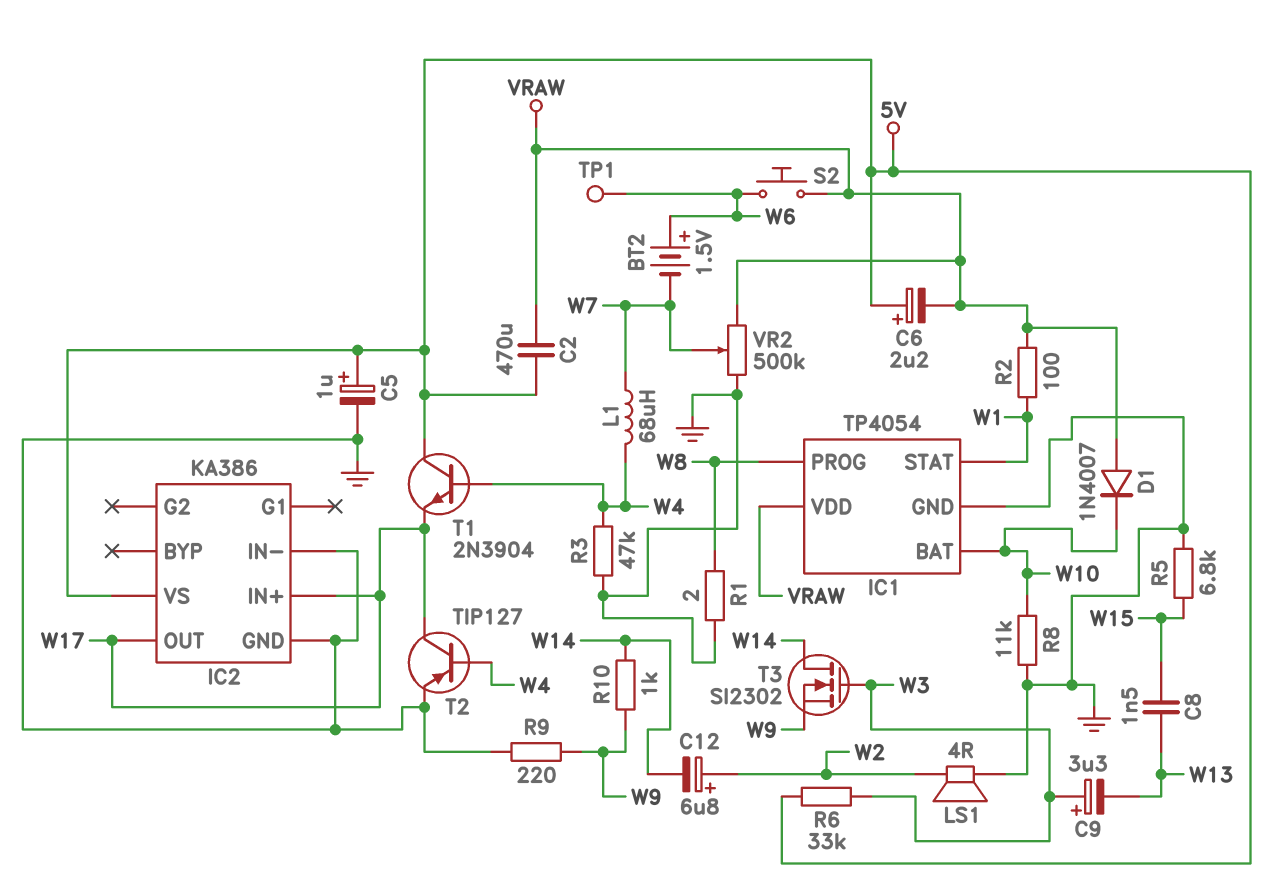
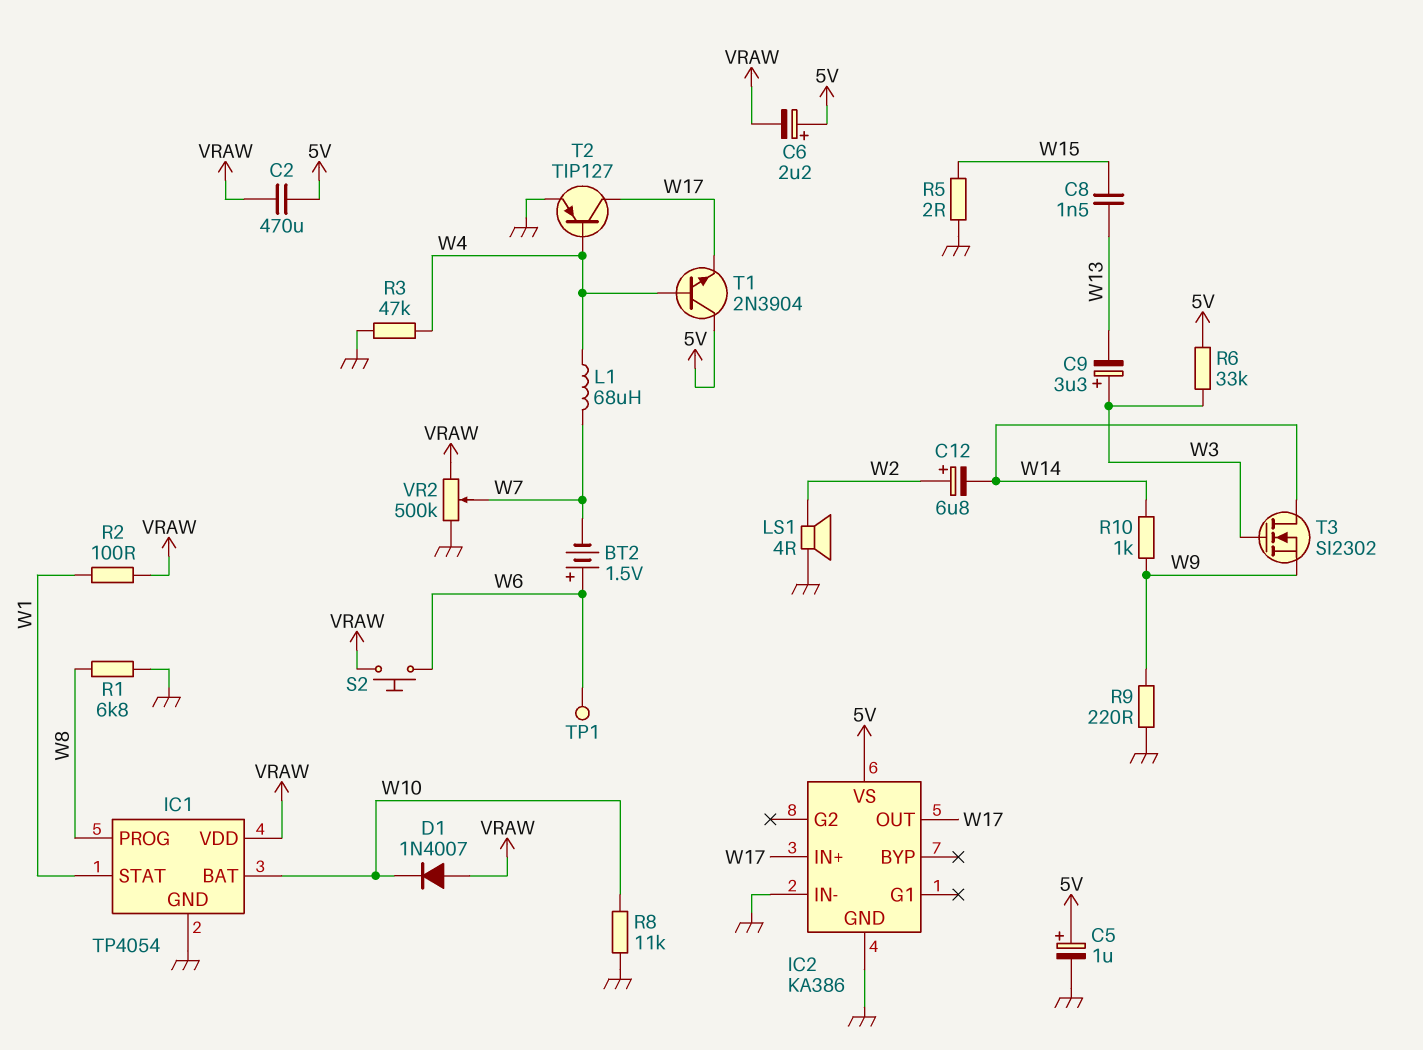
R1: 2 (GND, W8) -> 6.8k (GND, W8)
R5: 6.8k (GND, W15) -> 2 (GND, W15)

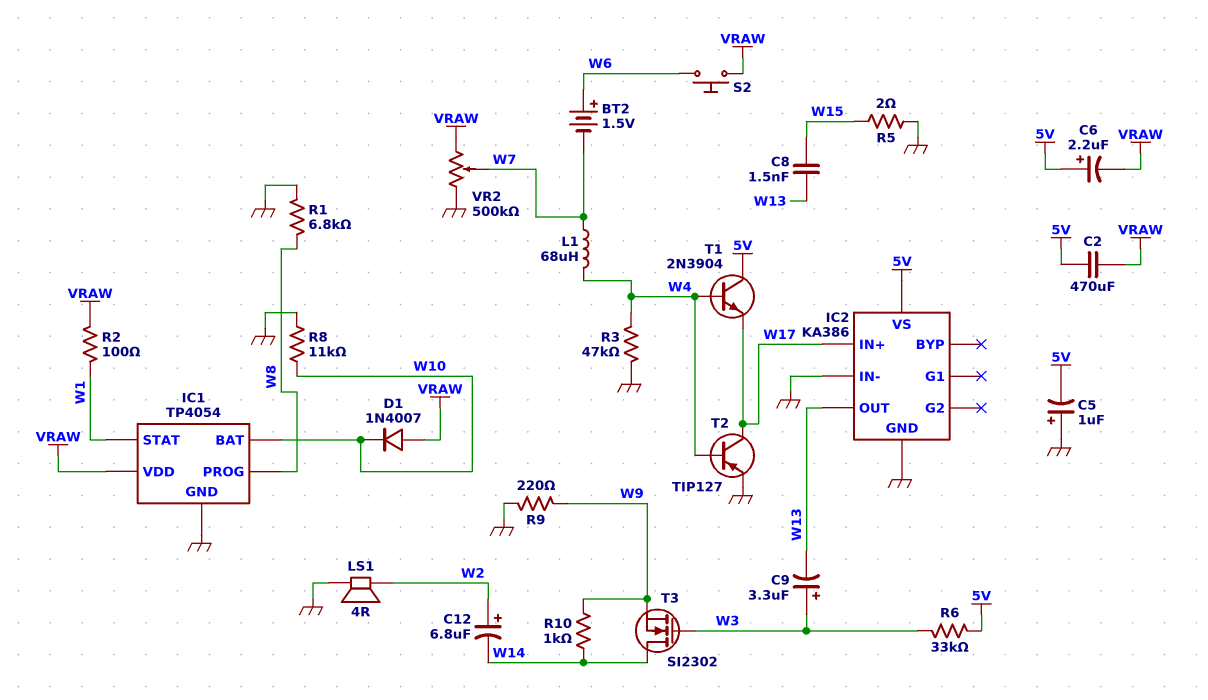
C5: 1uF (plus 5V, minus GND) -> 1uF (plus GND, minus 5V)
IC2 pin OUT: W17 -> W13
TP1: test point (W6) -> none

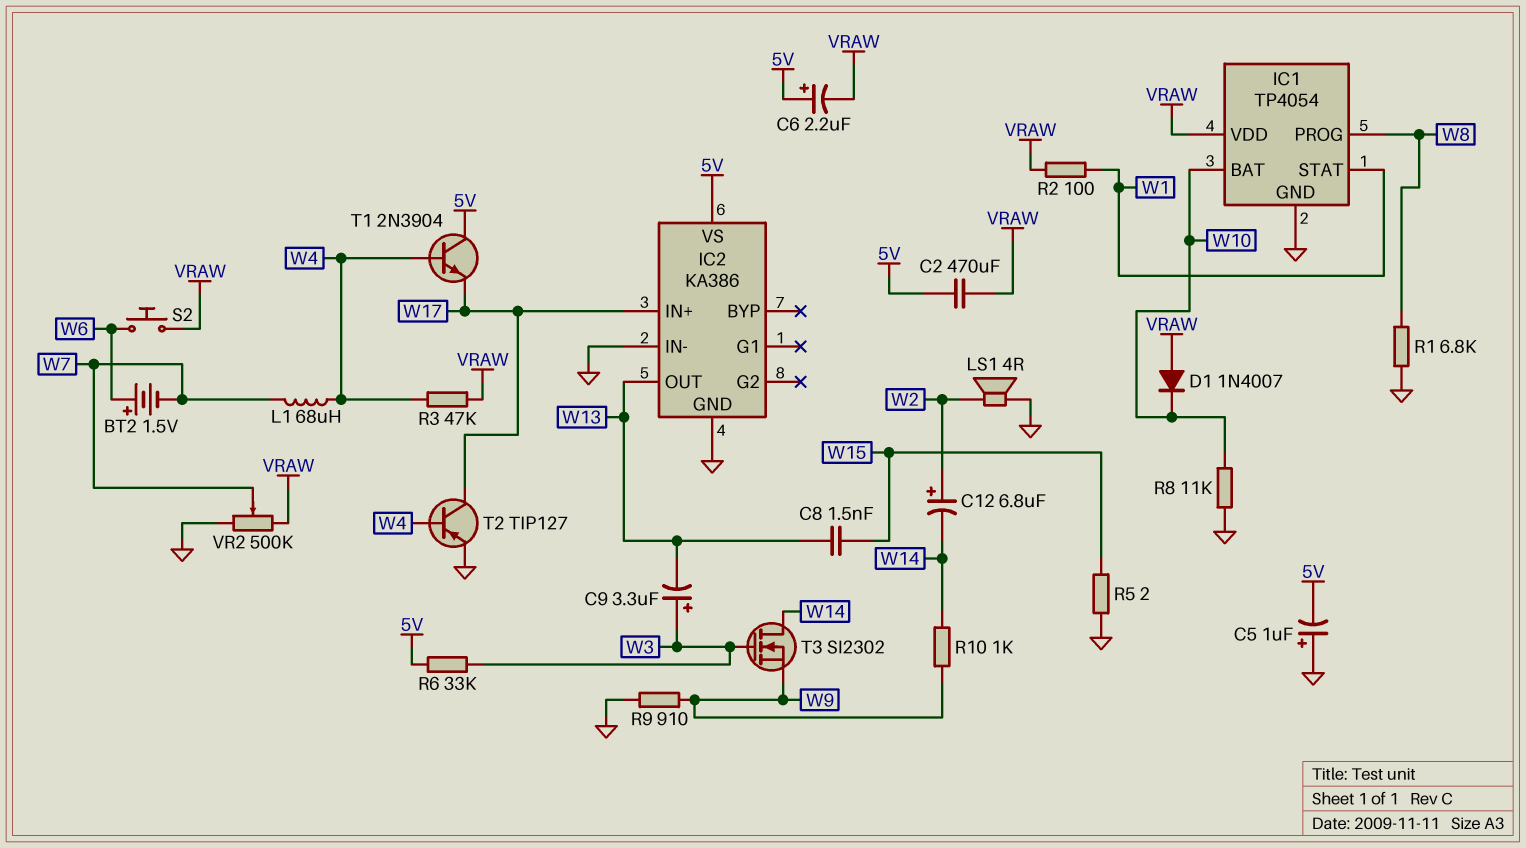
R3: 47k (GND, W4) -> 47k (VRAW, W4)
R9: 220 (GND, W9) -> 910 (GND, W9)

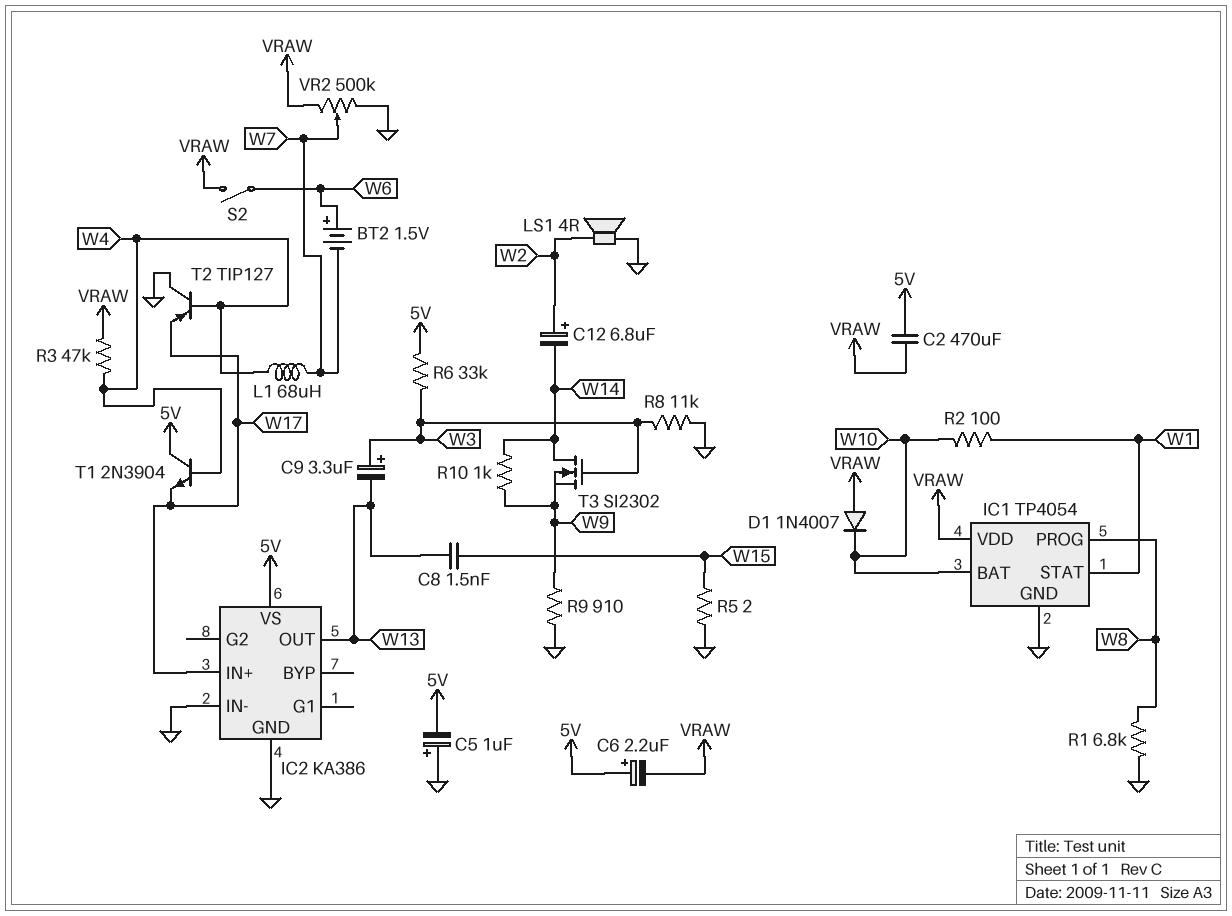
R2: 100 (VRAW, W1) -> 100 (W1, W10)
R8: 11k (GND, W10) -> 11k (GND, W3)
S2: button (VRAW, W6) -> switch (VRAW, W6)
T2: PNP TIP127 (B W4, C W17, E GND) -> PNP TIP127 (B W4, C GND, E W17)

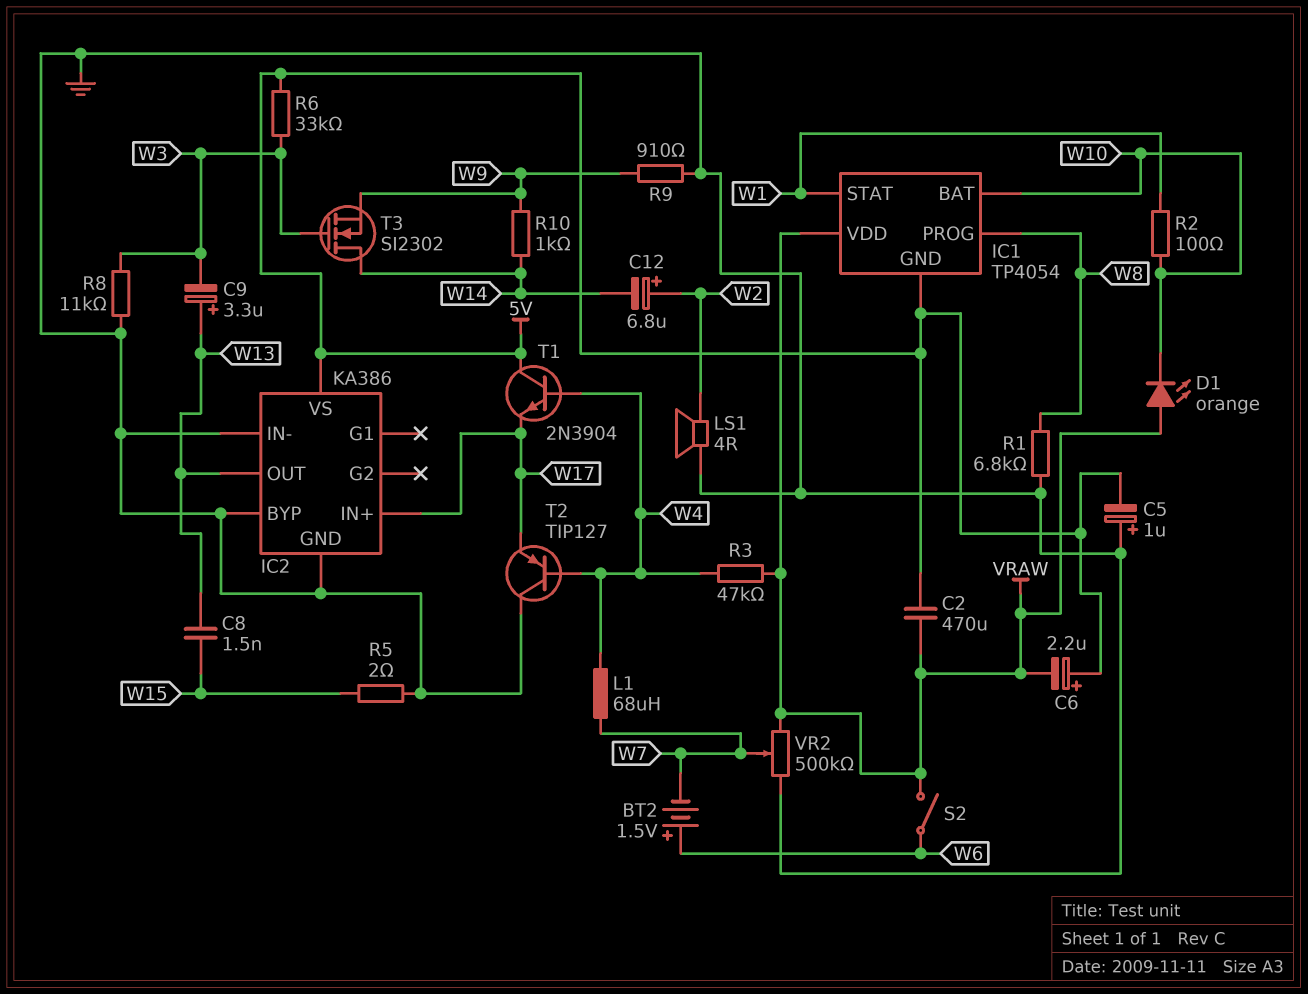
C9: 3.3uF (plus W3, minus W13) -> 3.3uF (plus W13, minus W3)
D1: diode 1N4007 (A VRAW, K W10) -> LED orange (A VRAW, K W10)
IC1 pin GND: GND -> 5V
IC2 pin BYP: none -> GND

